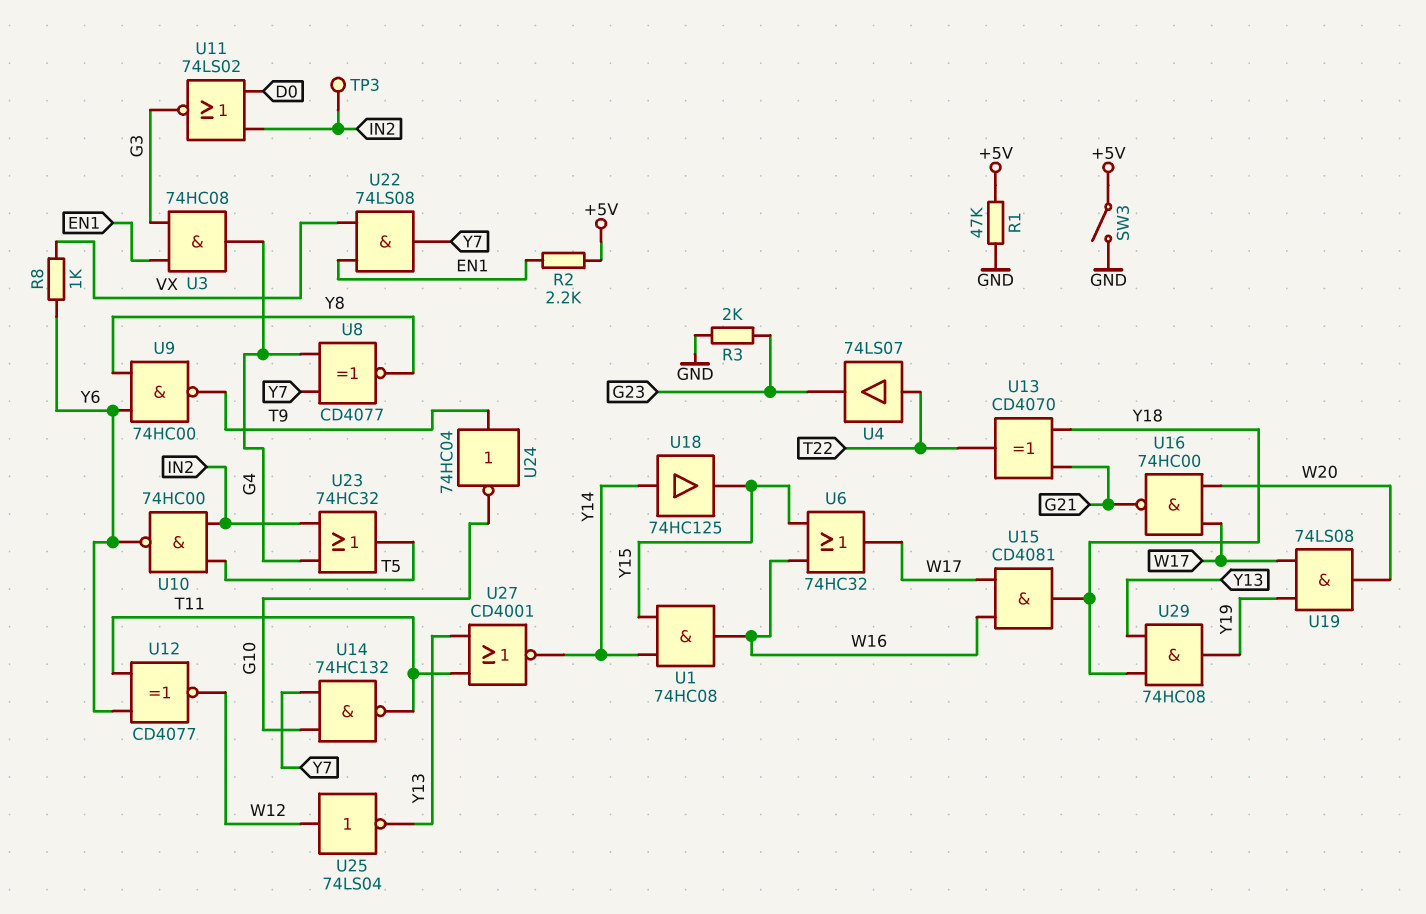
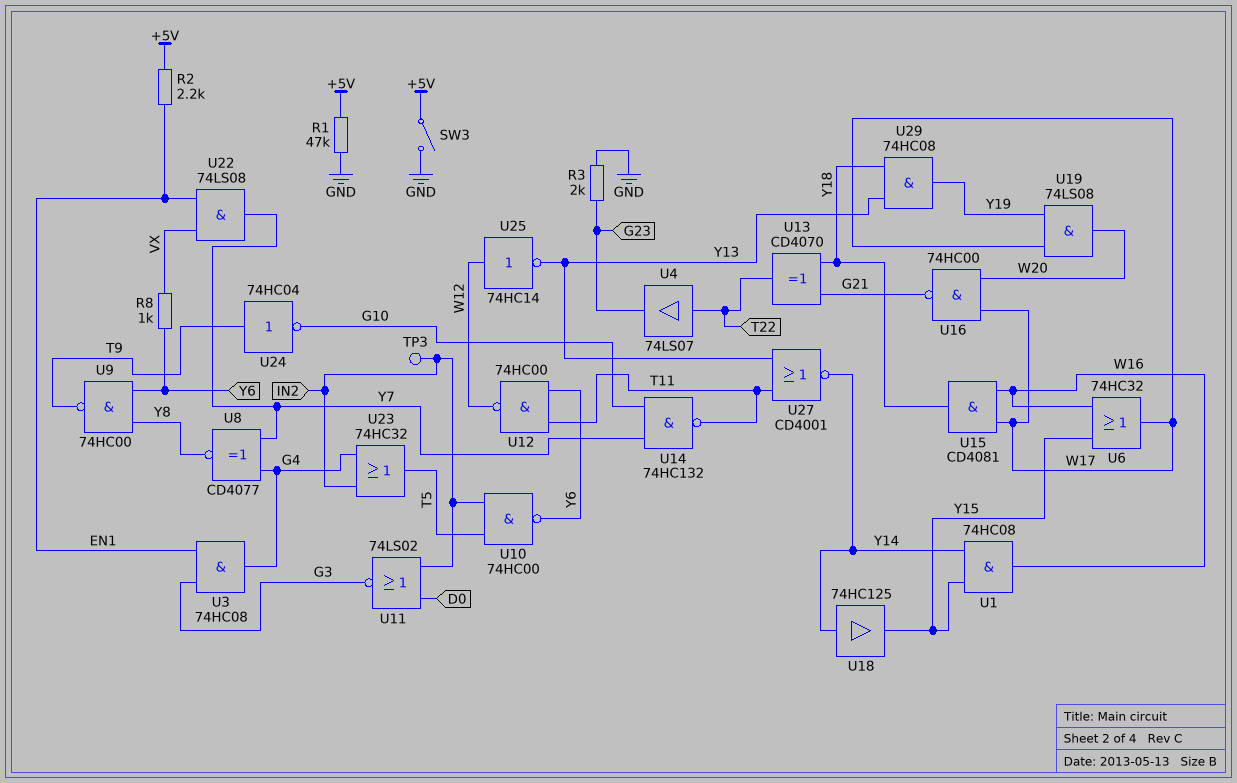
U12: XNOR CD4077 (in T11, in Y6, out W12) -> NAND 74HC00 (in T11, in Y6, out W12)
U25: NOT 74LS04 (in W12, out Y13) -> NOT 74HC14 (in W12, out Y13)

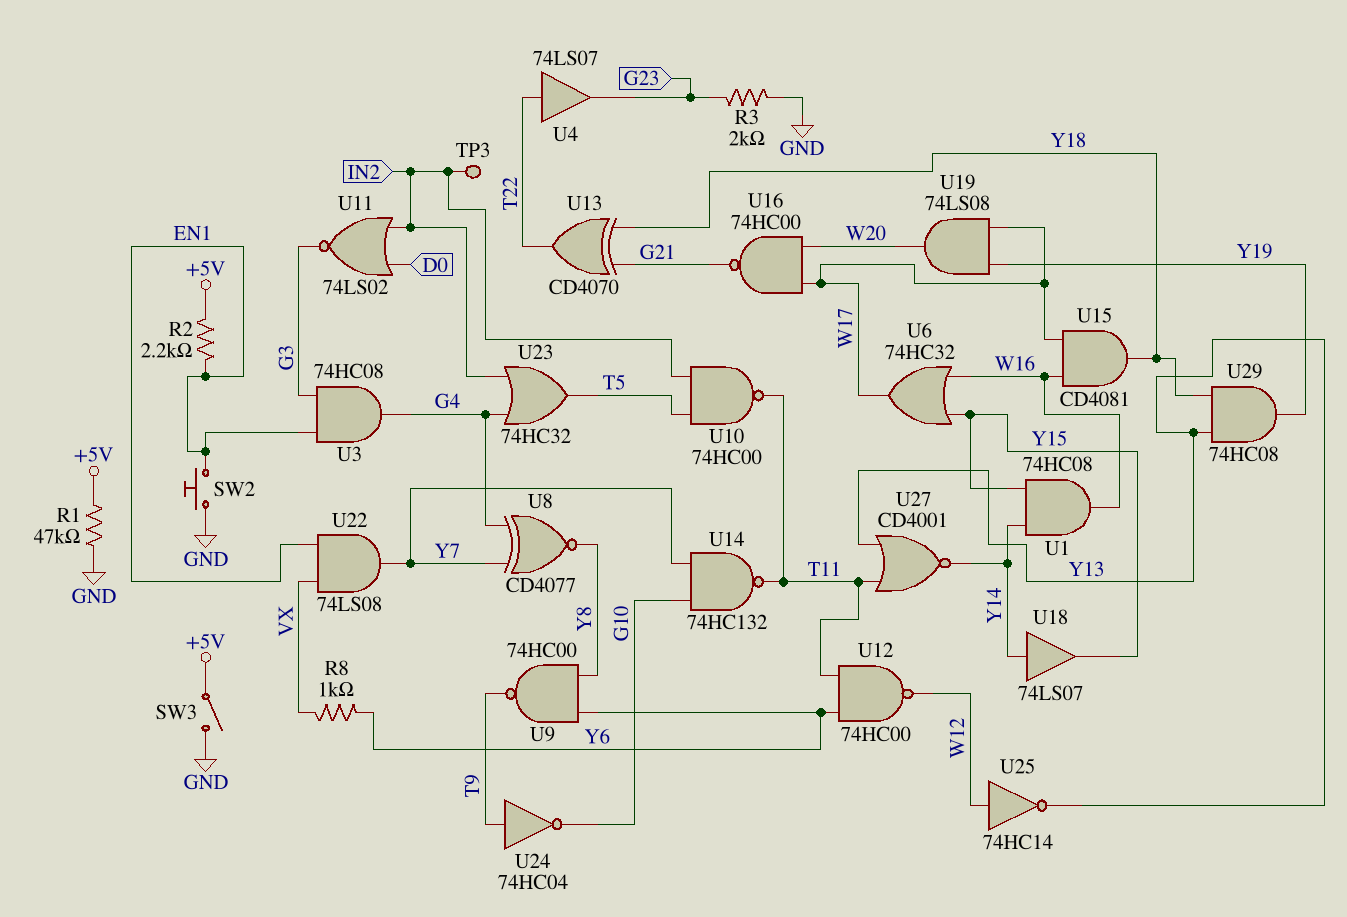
SW2: none -> button (EN1, GND)
U10: NAND 74HC00 (in IN2, in T5, out Y6) -> NAND 74HC00 (in IN2, in T5, out T11)
U18: buffer 74HC125 (in Y14, out Y15) -> buffer 74LS07 (in Y14, out Y15)

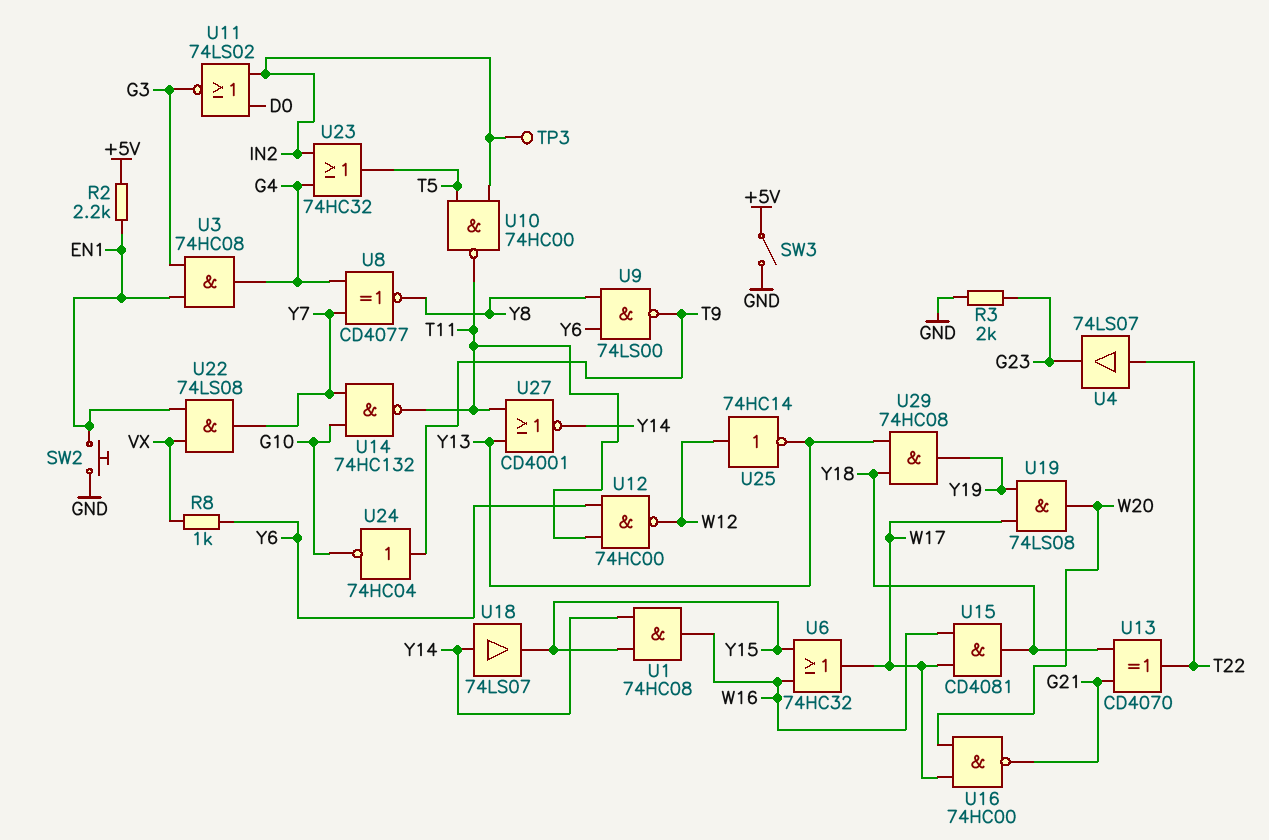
R1: 47k (+5V, GND) -> none
U9: NAND 74HC00 (in Y6, in Y8, out T9) -> NAND 74LS00 (in Y6, in Y8, out T9)

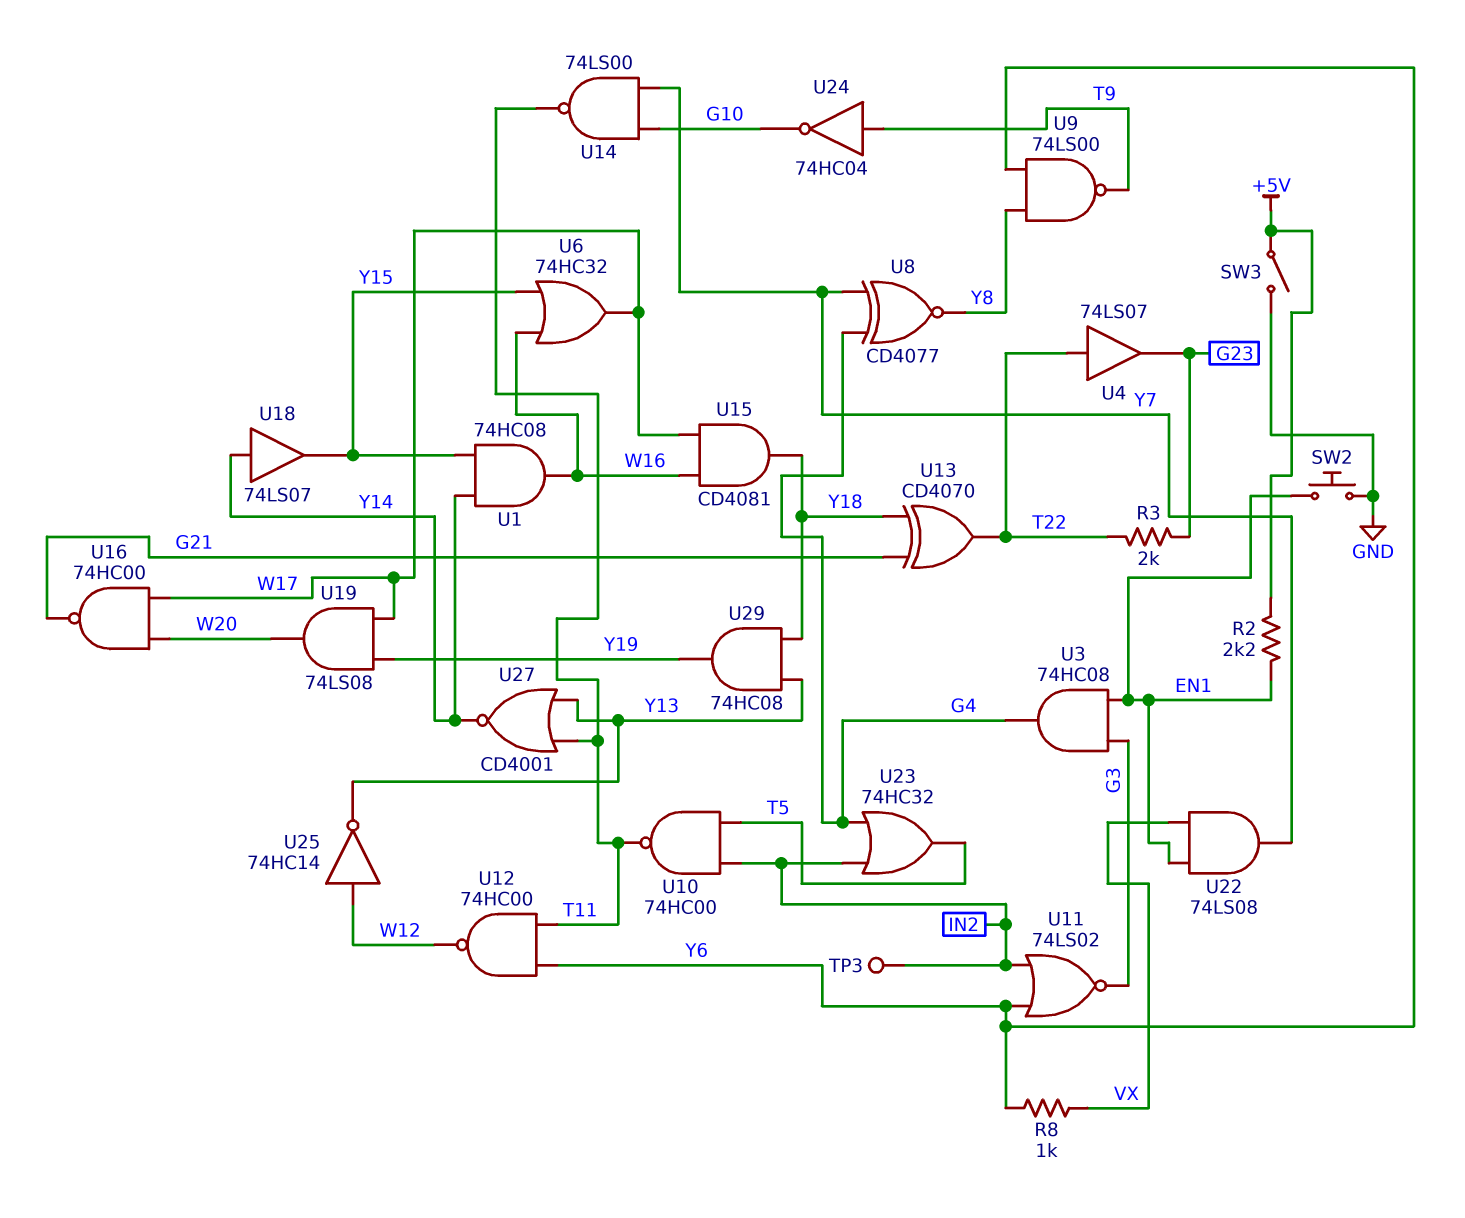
R3: 2k (G23, GND) -> 2k (G23, T22)
U11: NOR 74LS02 (in D0, in IN2, out G3) -> NOR 74LS02 (in IN2, in Y6, out G3)
U14: NAND 74HC132 (in G10, in Y7, out T11) -> NAND 74LS00 (in G10, in Y7, out T11)

